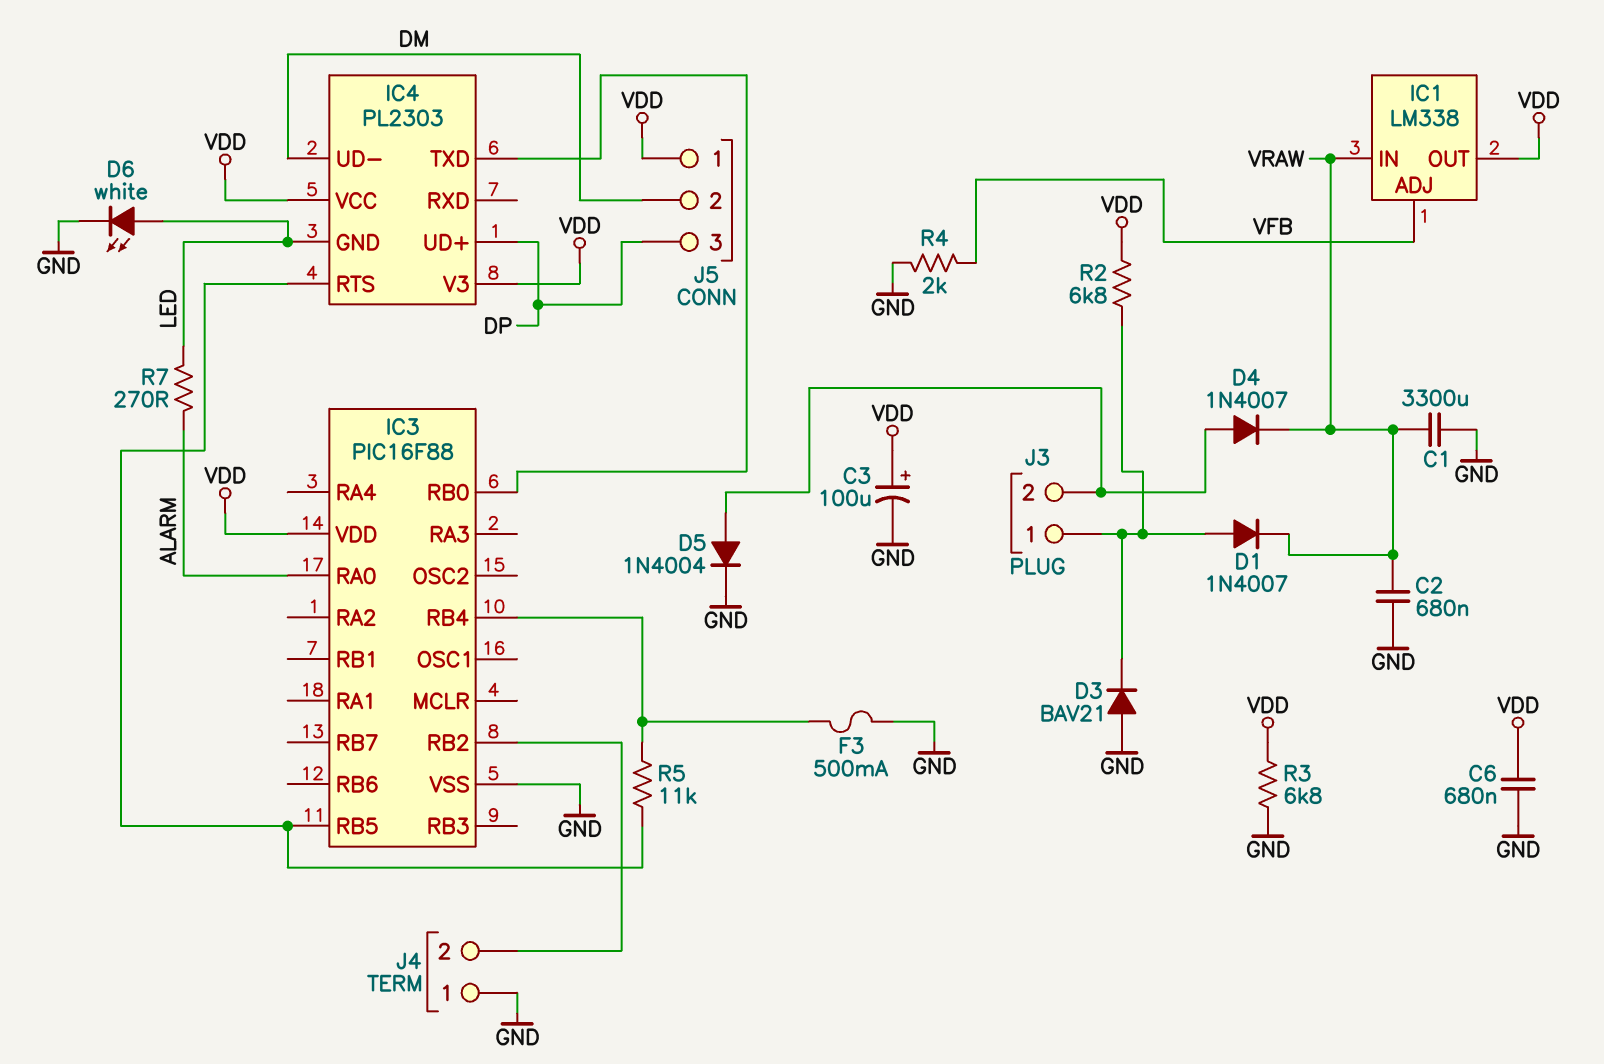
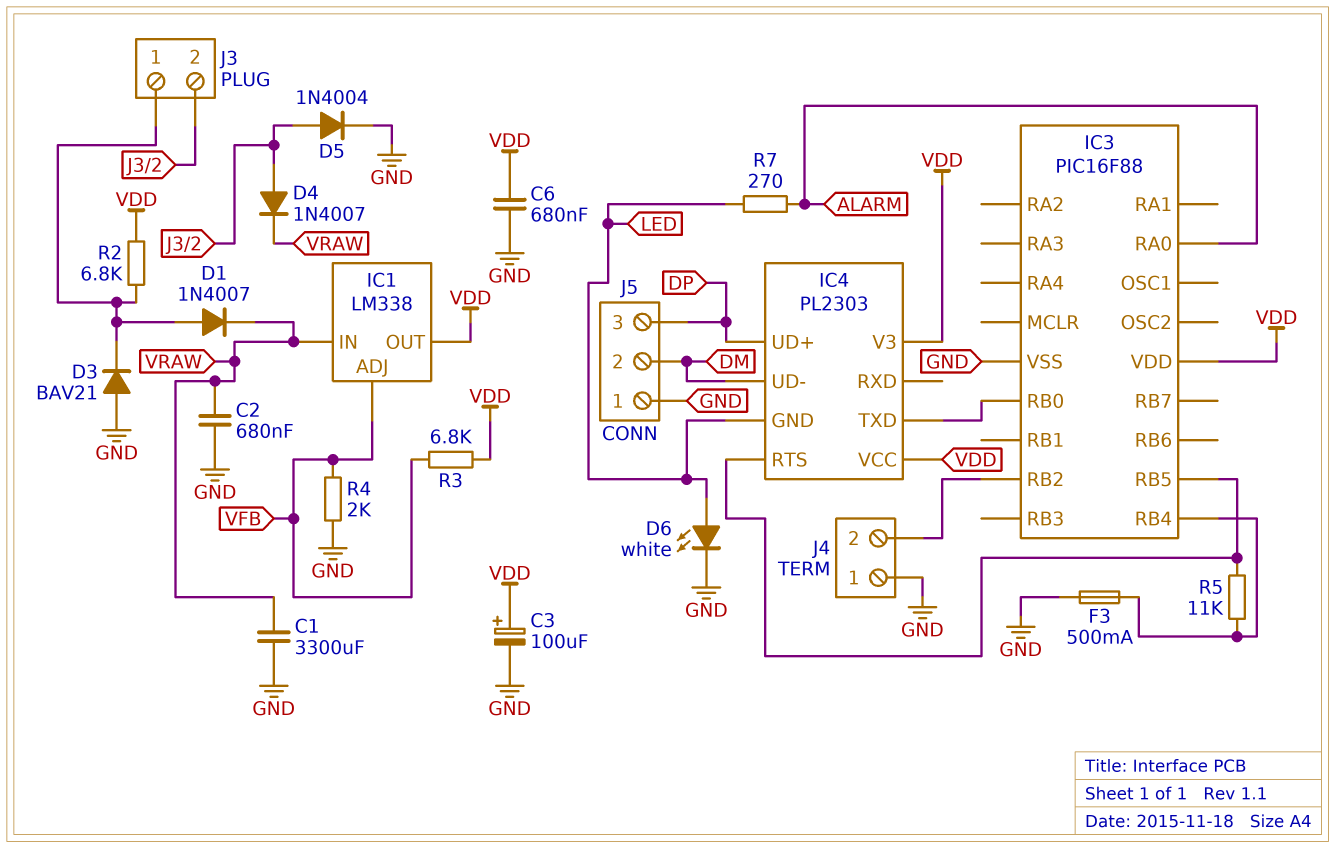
J5 pin 1: VDD -> GND
R3: 6.8k (GND, VDD) -> 6.8k (VDD, VFB)

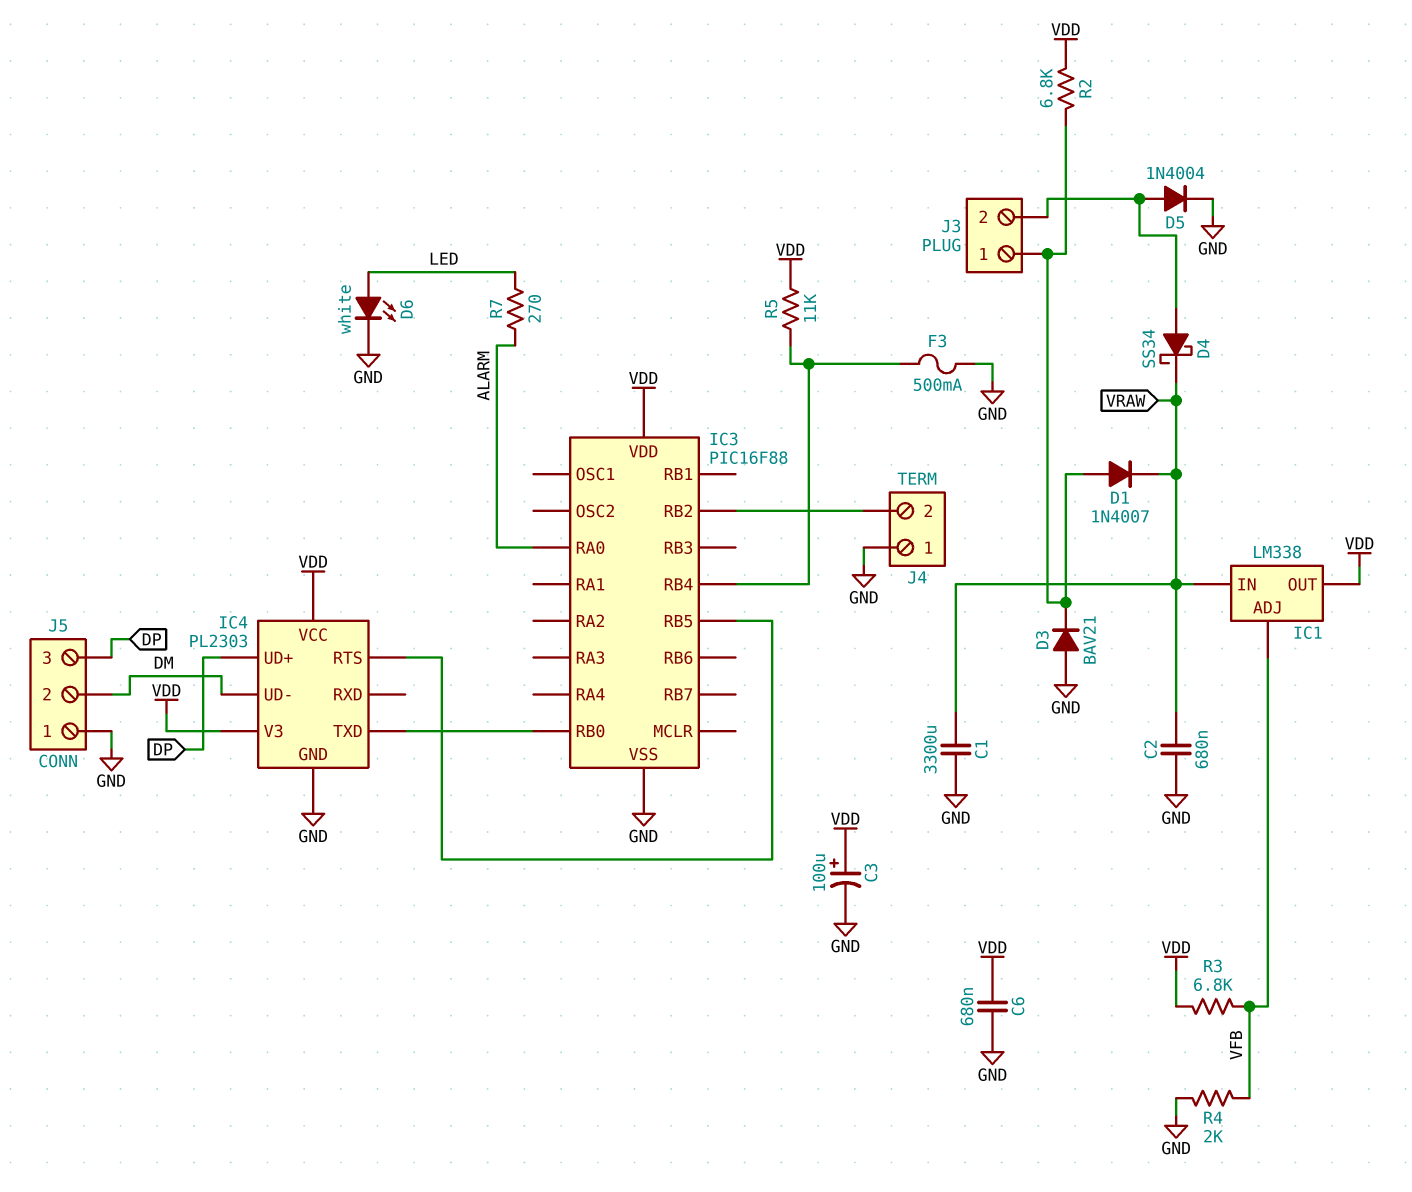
D4: diode 1N4007 (A J3/2, K VRAW) -> schottky SS34 (A J3/2, K VRAW)
IC4 pin GND: LED -> GND
R5: 11k (IC3/RB4, IC3/RB5) -> 11k (IC3/RB4, VDD)

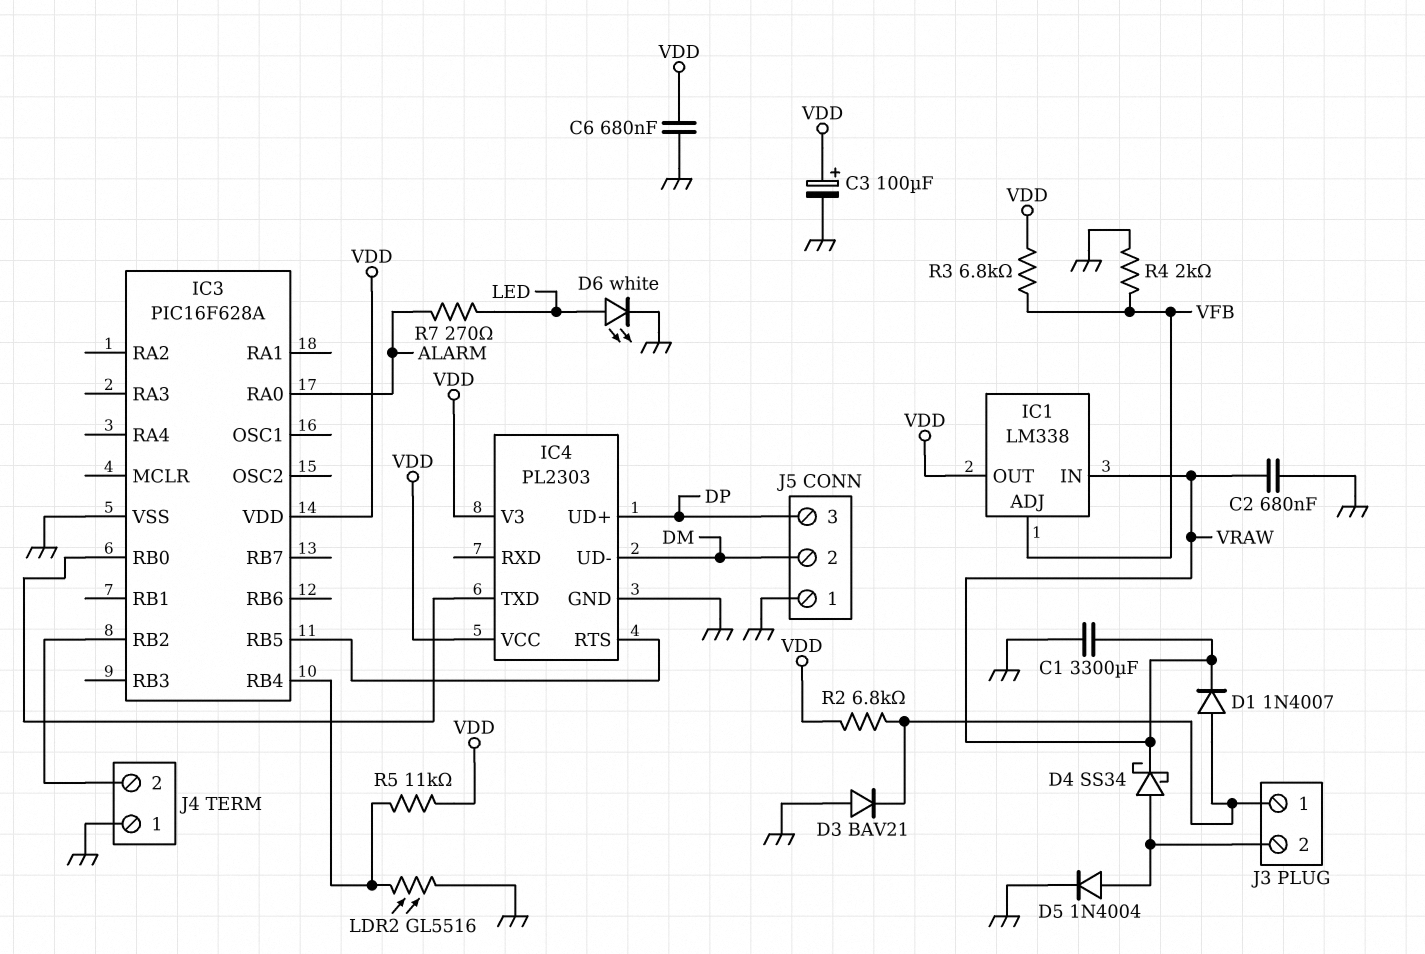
F3: 500mA (GND, IC3/RB4) -> none
IC3: PIC16F88 -> PIC16F628A
LDR2: none -> GL5516 (GND, IC3/RB4)

